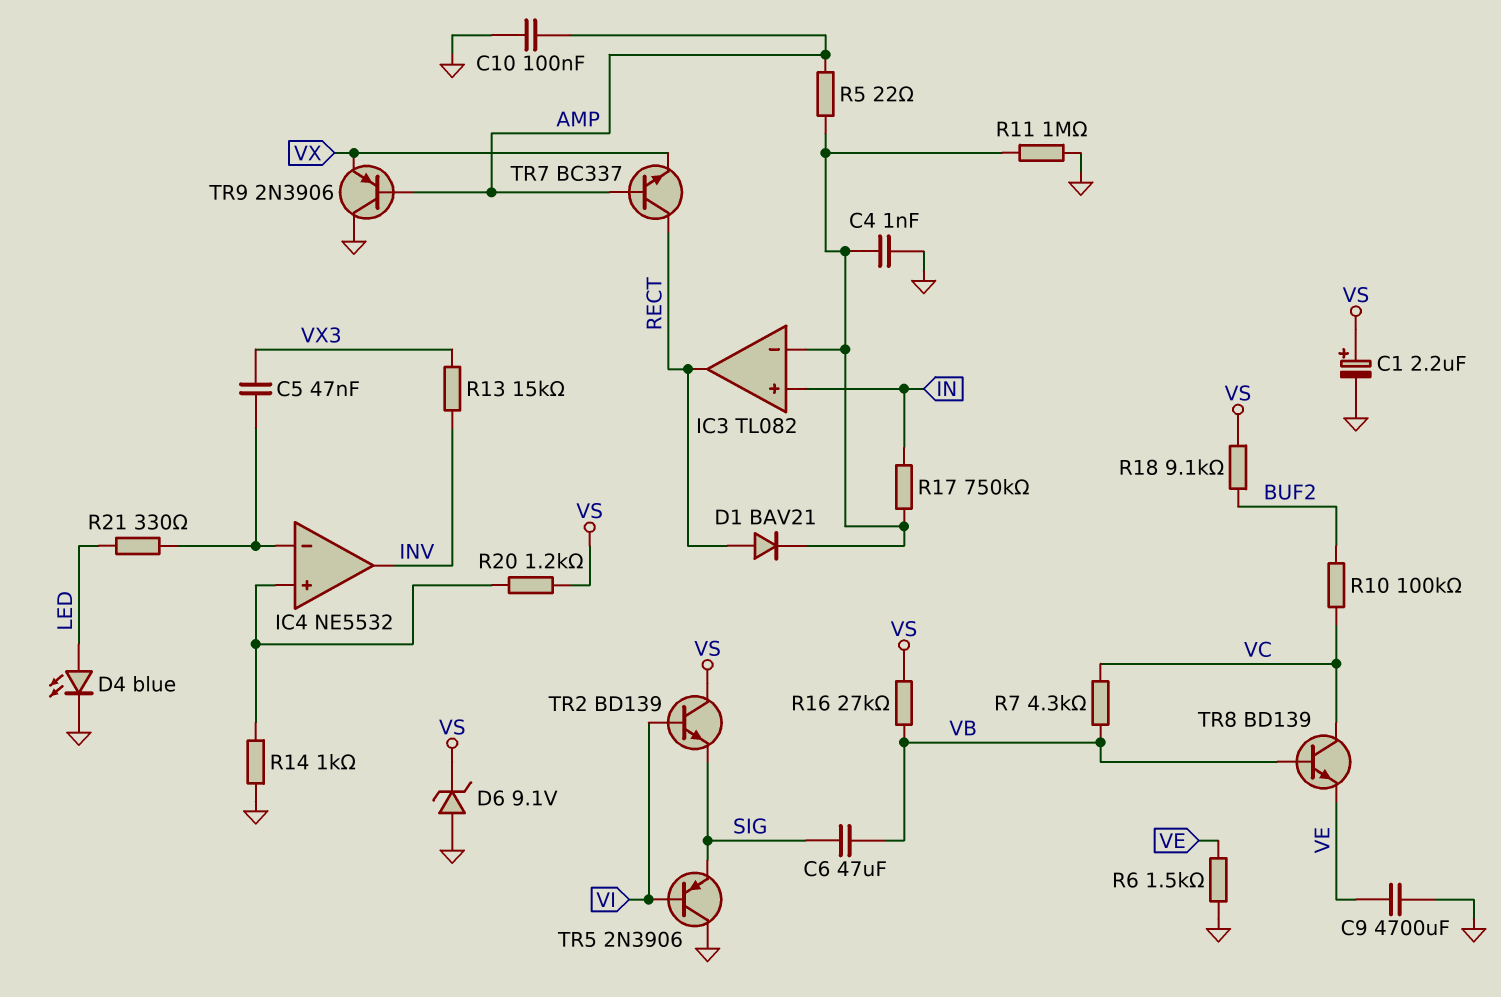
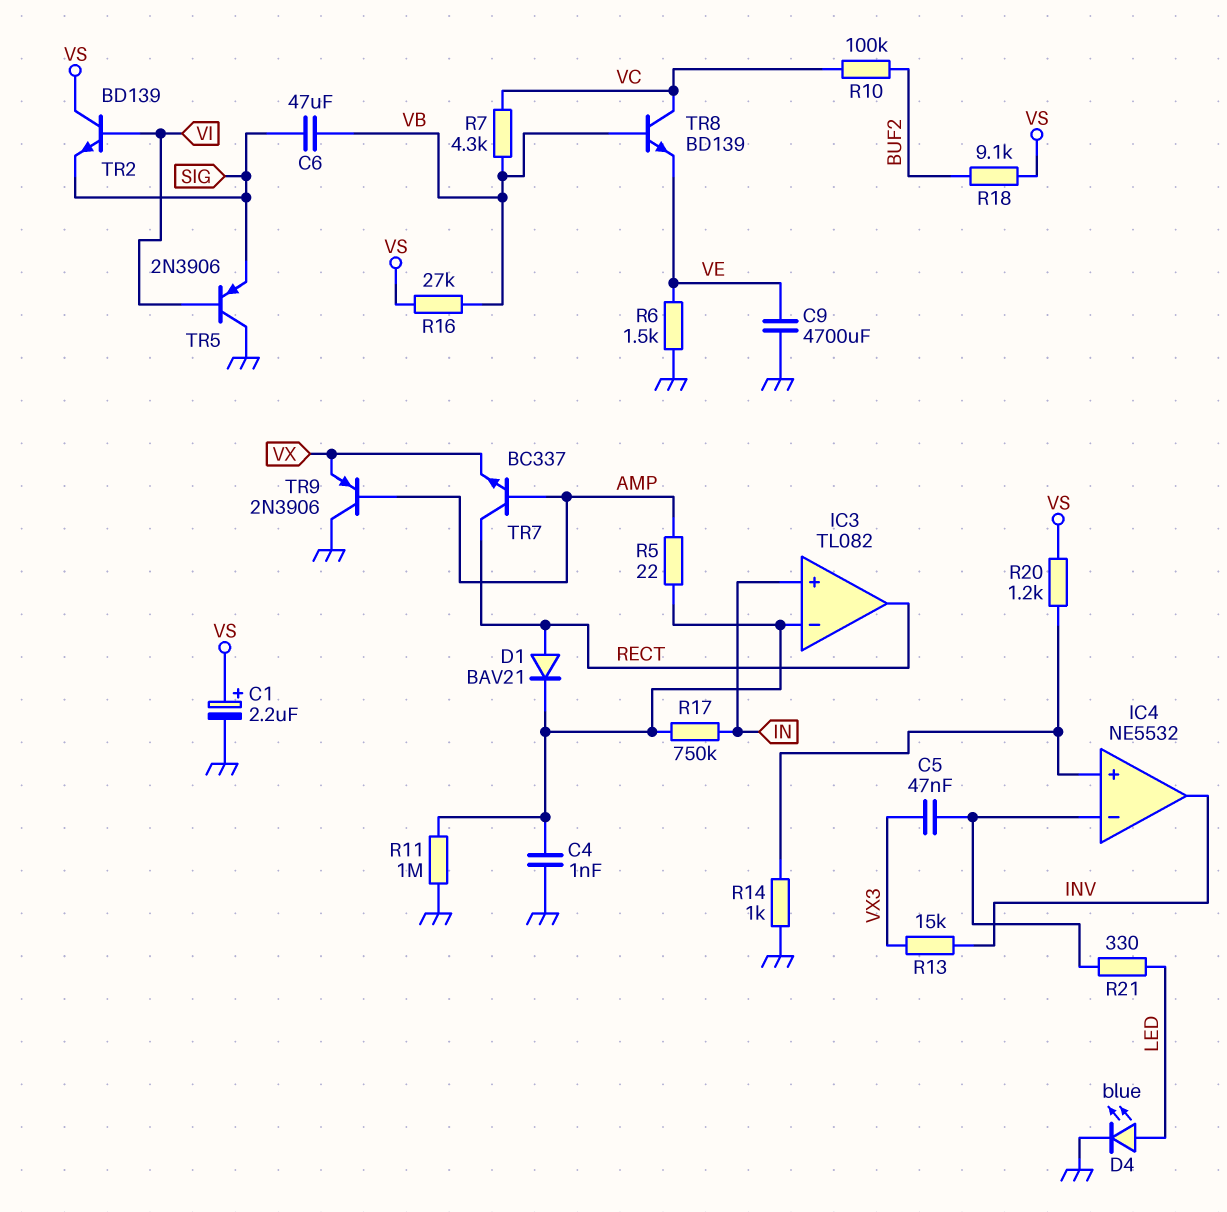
C10: 100nF (AMP, GND) -> none
D6: zener 9.1V (A GND, K VS) -> none

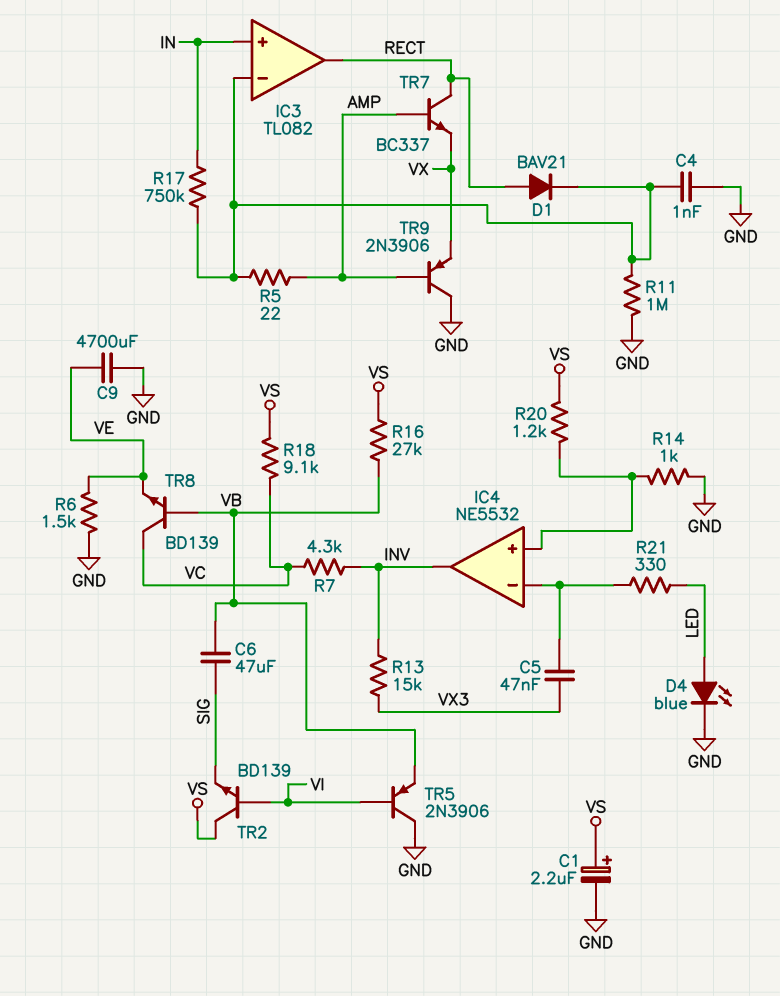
R7: 4.3k (VB, VC) -> 4.3k (INV, VC)
R10: 100k (BUF2, VC) -> none
R18: 9.1k (BUF2, VS) -> 9.1k (VC, VS)
TR5: PNP 2N3906 (B VI, C GND, E SIG) -> PNP 2N3906 (B VI, C GND, E VB)

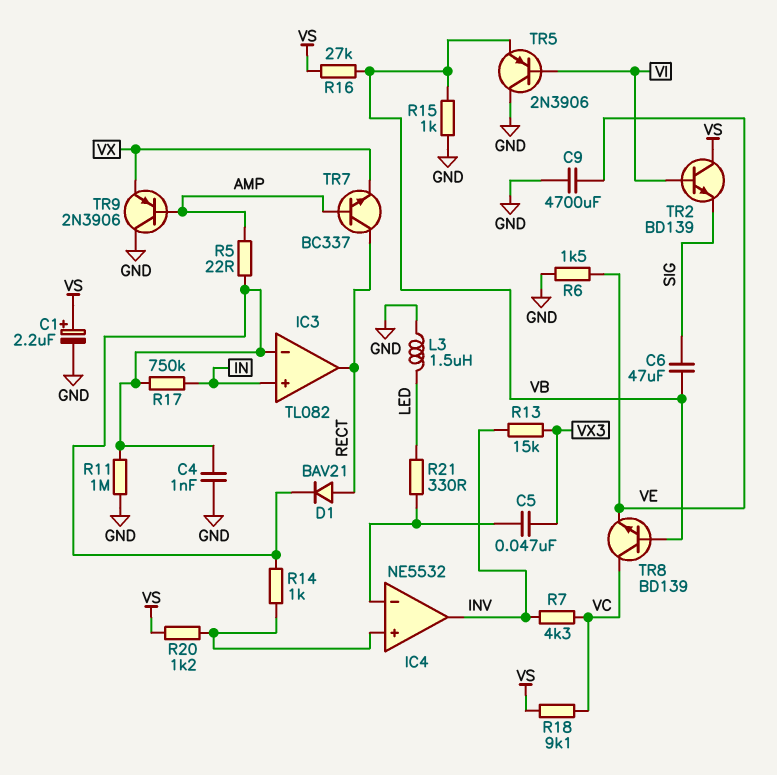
D4: LED blue (A LED, K GND) -> none
L3: none -> 1.5uH (GND, LED)
R14: 1k (GND, IC4/in+) -> 1k (IC3/in-, IC4/in+)
R15: none -> 1k (GND, VB)

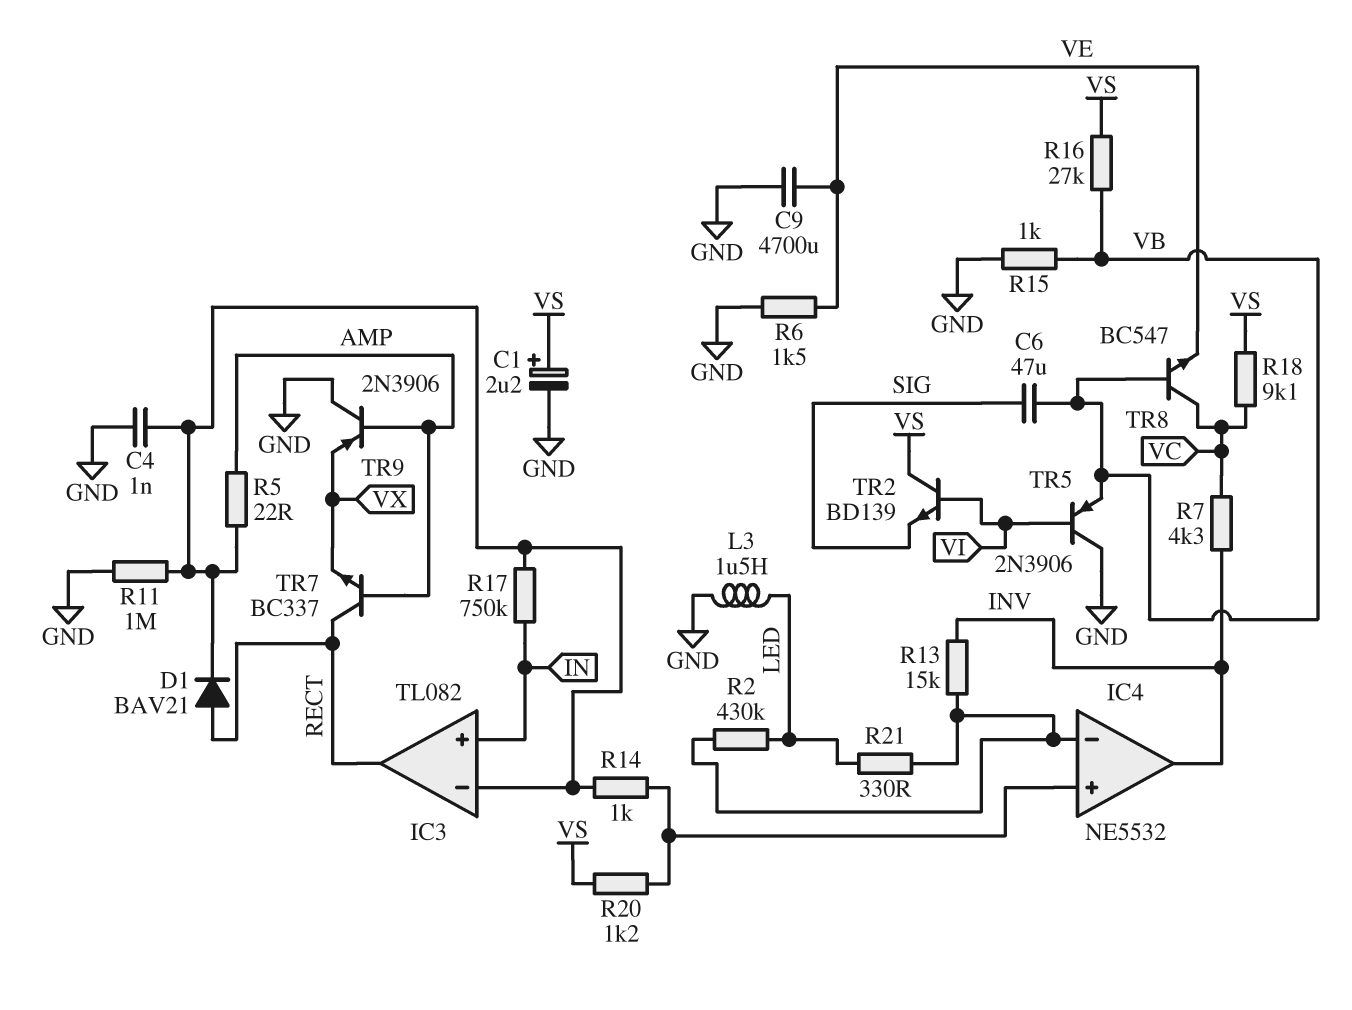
C5: 47nF (IC4/in-, VX3) -> none
R2: none -> 430k (IC4/in-, LED)
R13: 15k (INV, VX3) -> 15k (IC4/in-, INV)
TR8: NPN BD139 (B VB, C VC, E VE) -> NPN BC547 (B VB, C VC, E VE)

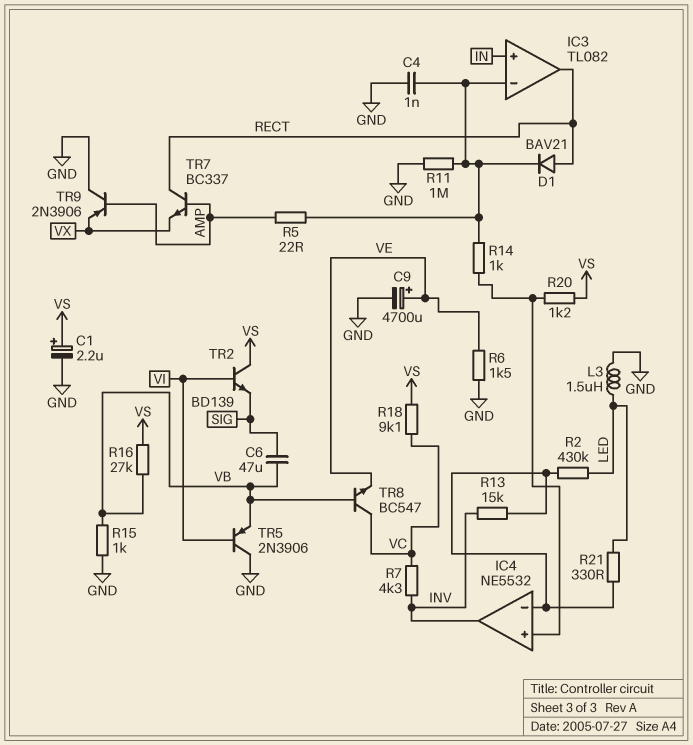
C9: 4700uF (GND, VE) -> 4700uF (plus VE, minus GND)
R17: 750k (IC3/in-, IN) -> none

